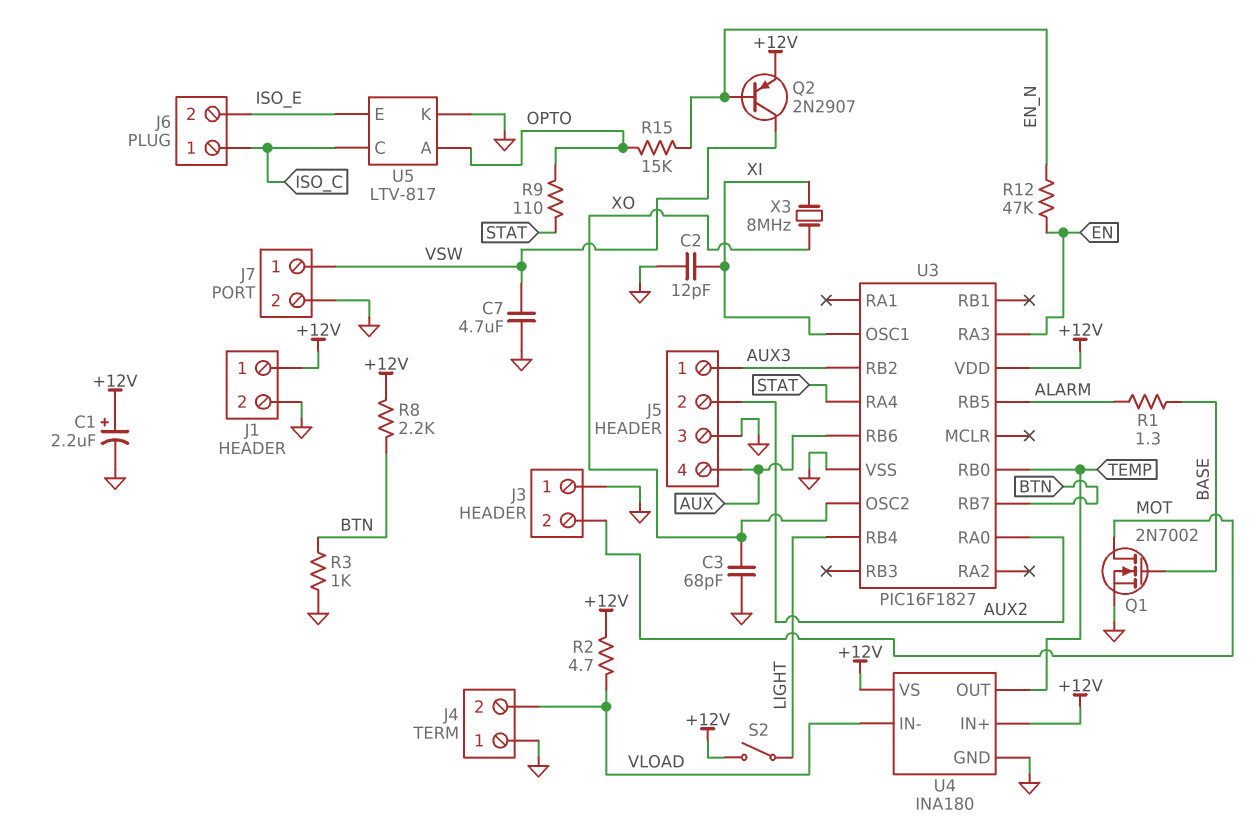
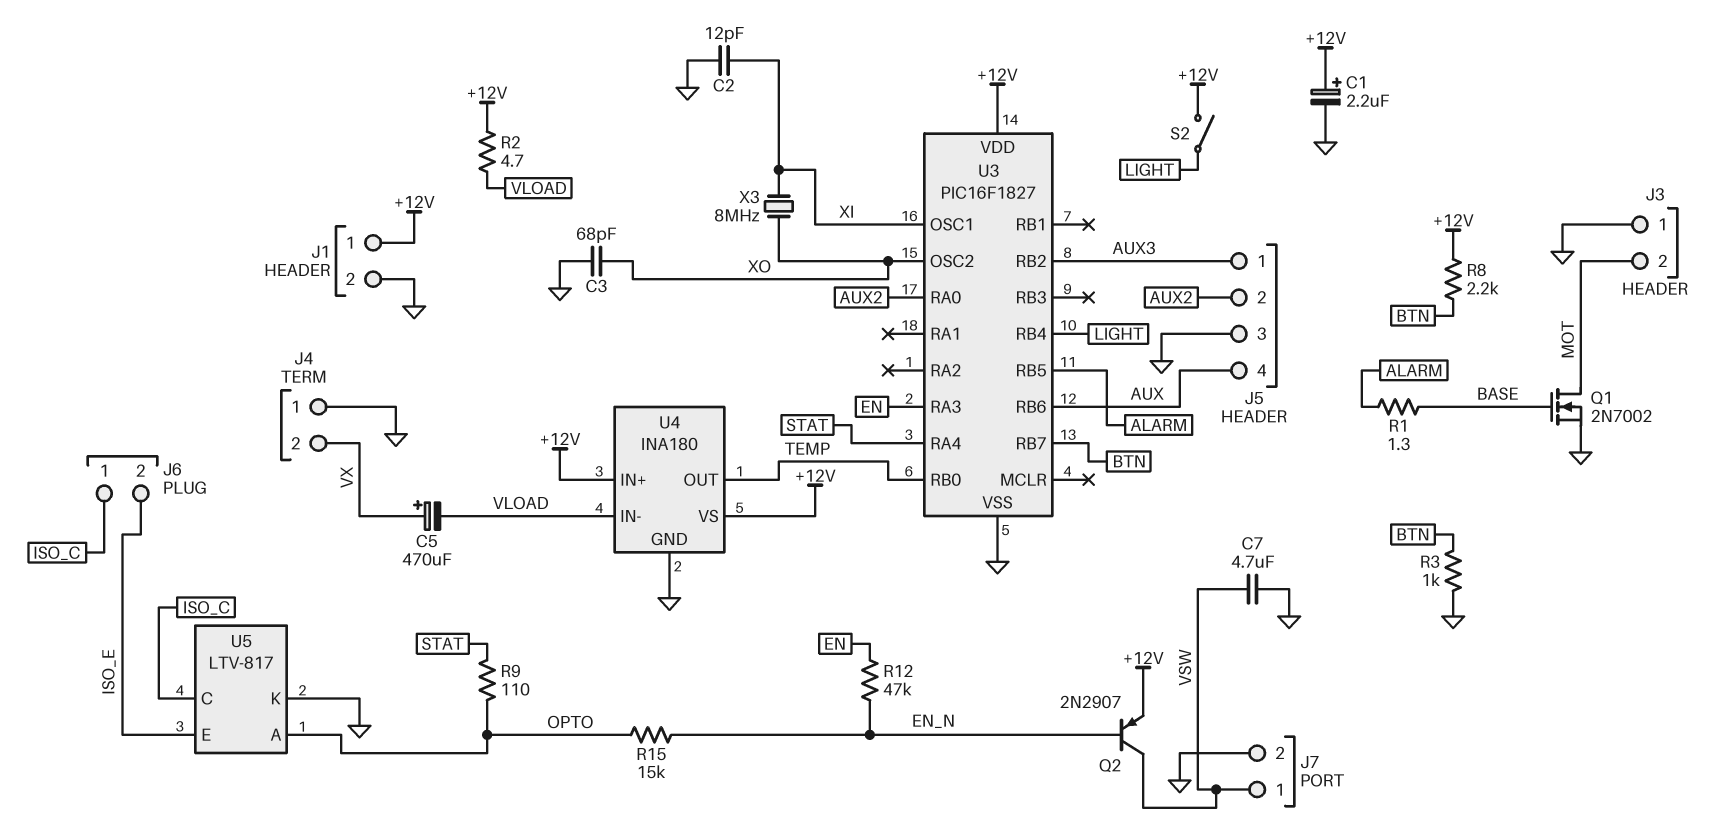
C5: none -> 470uF (plus VX, minus VLOAD)
J4 pin 2: VLOAD -> VX

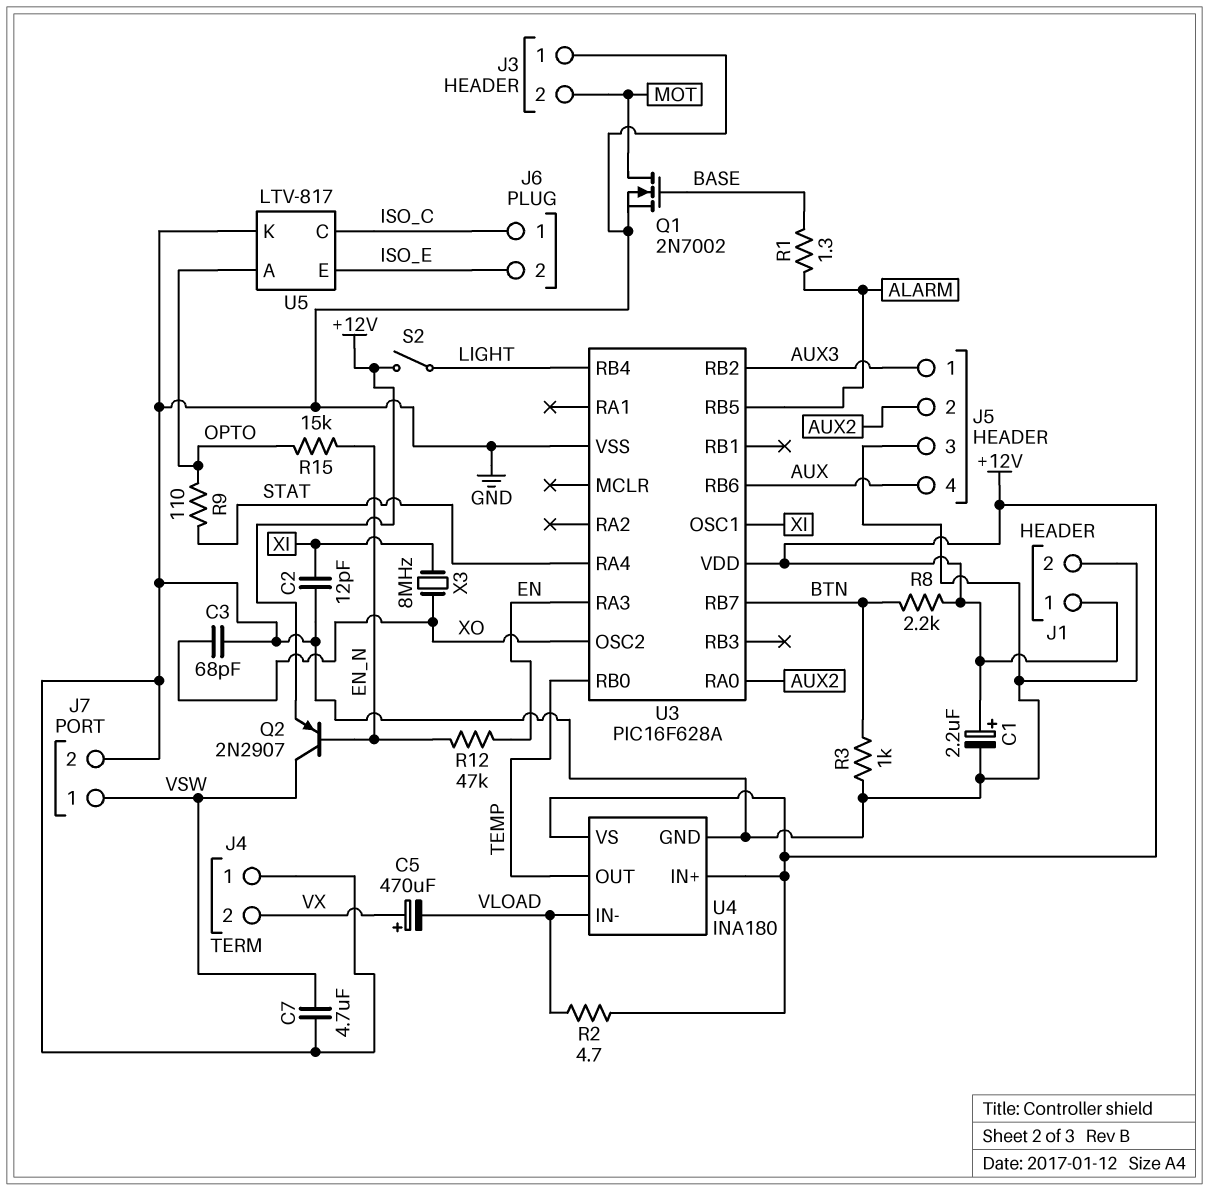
U3: PIC16F1827 -> PIC16F628A

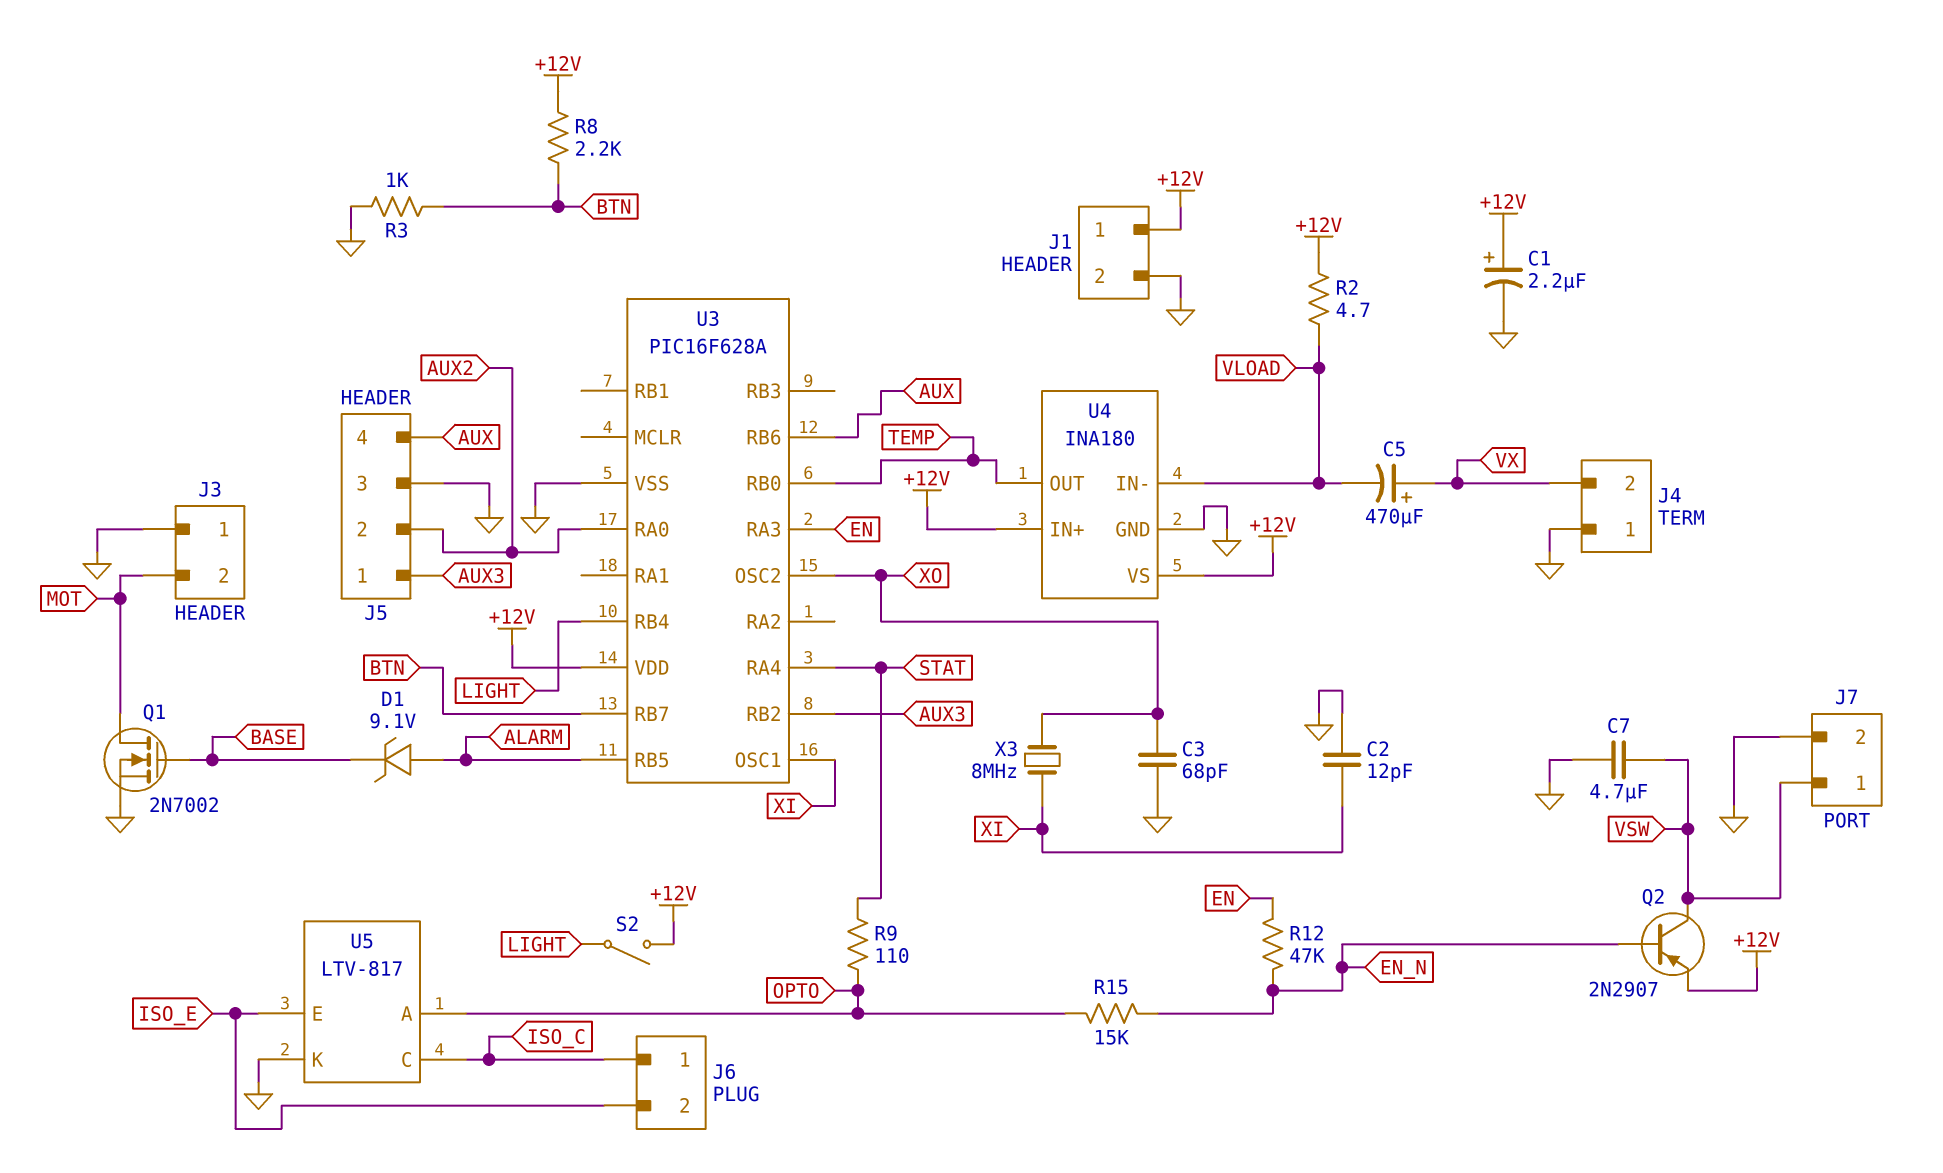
D1: none -> zener 9.1V (A ALARM, K BASE)
R1: 1.3 (ALARM, BASE) -> none

